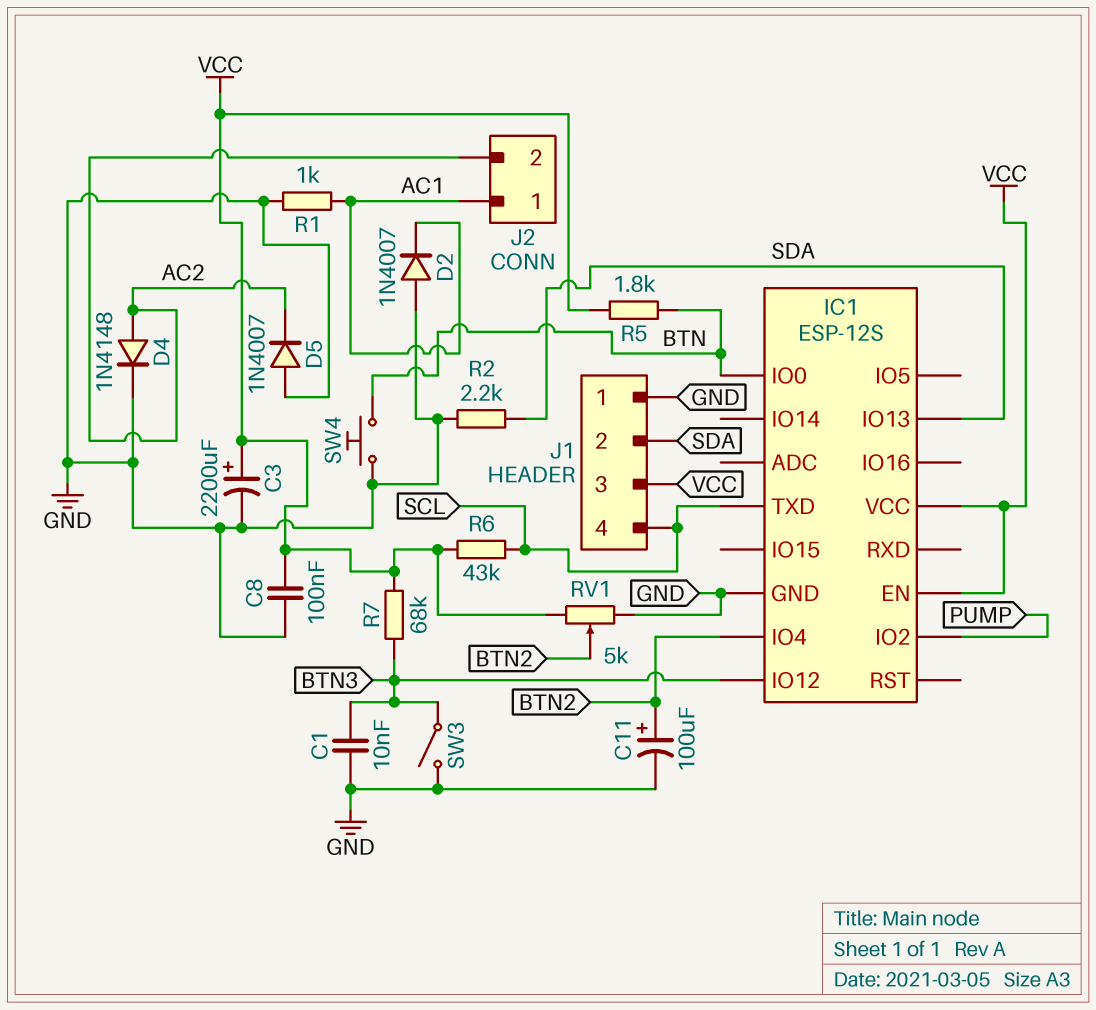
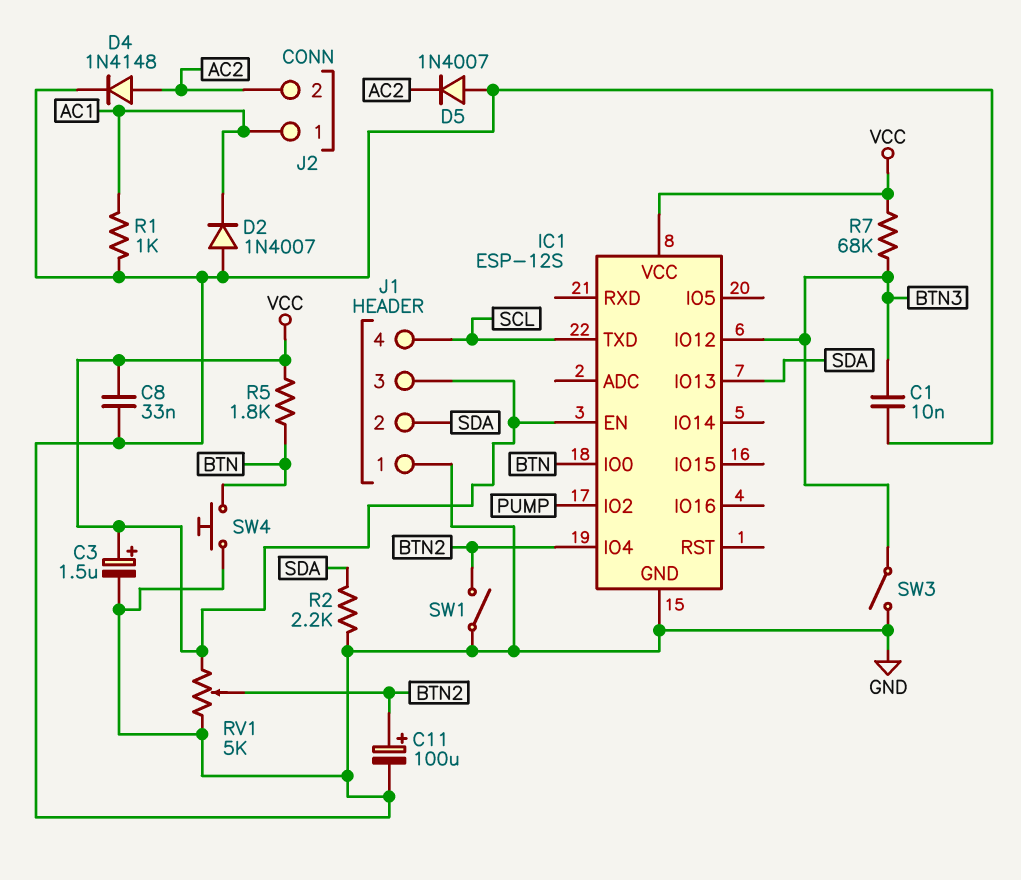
C3: 2200uF (plus VCC, minus GND) -> 1.5uF (plus VCC, minus GND)
C8: 100nF (GND, VCC) -> 33nF (GND, VCC)
R6: 43k (SCL, VCC) -> none
SW1: none -> switch (BTN2, GND)

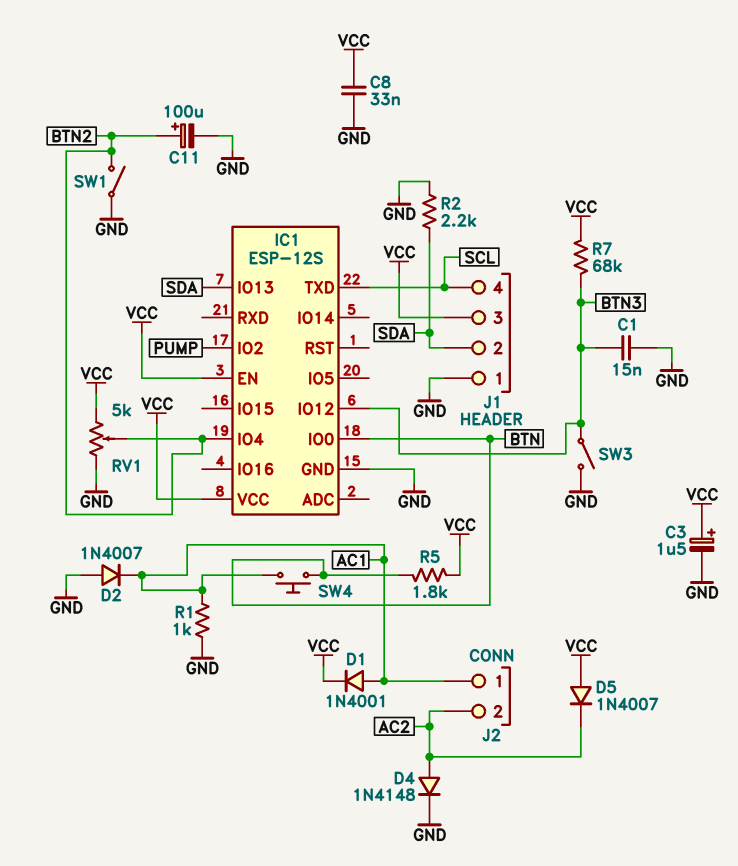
C1: 10nF (BTN3, GND) -> 15nF (BTN3, GND)
D1: none -> diode 1N4001 (A AC1, K VCC)
D5: diode 1N4007 (A GND, K AC2) -> diode 1N4007 (A VCC, K AC2)
SW4: button (BTN, GND) -> button (AC1, BTN)

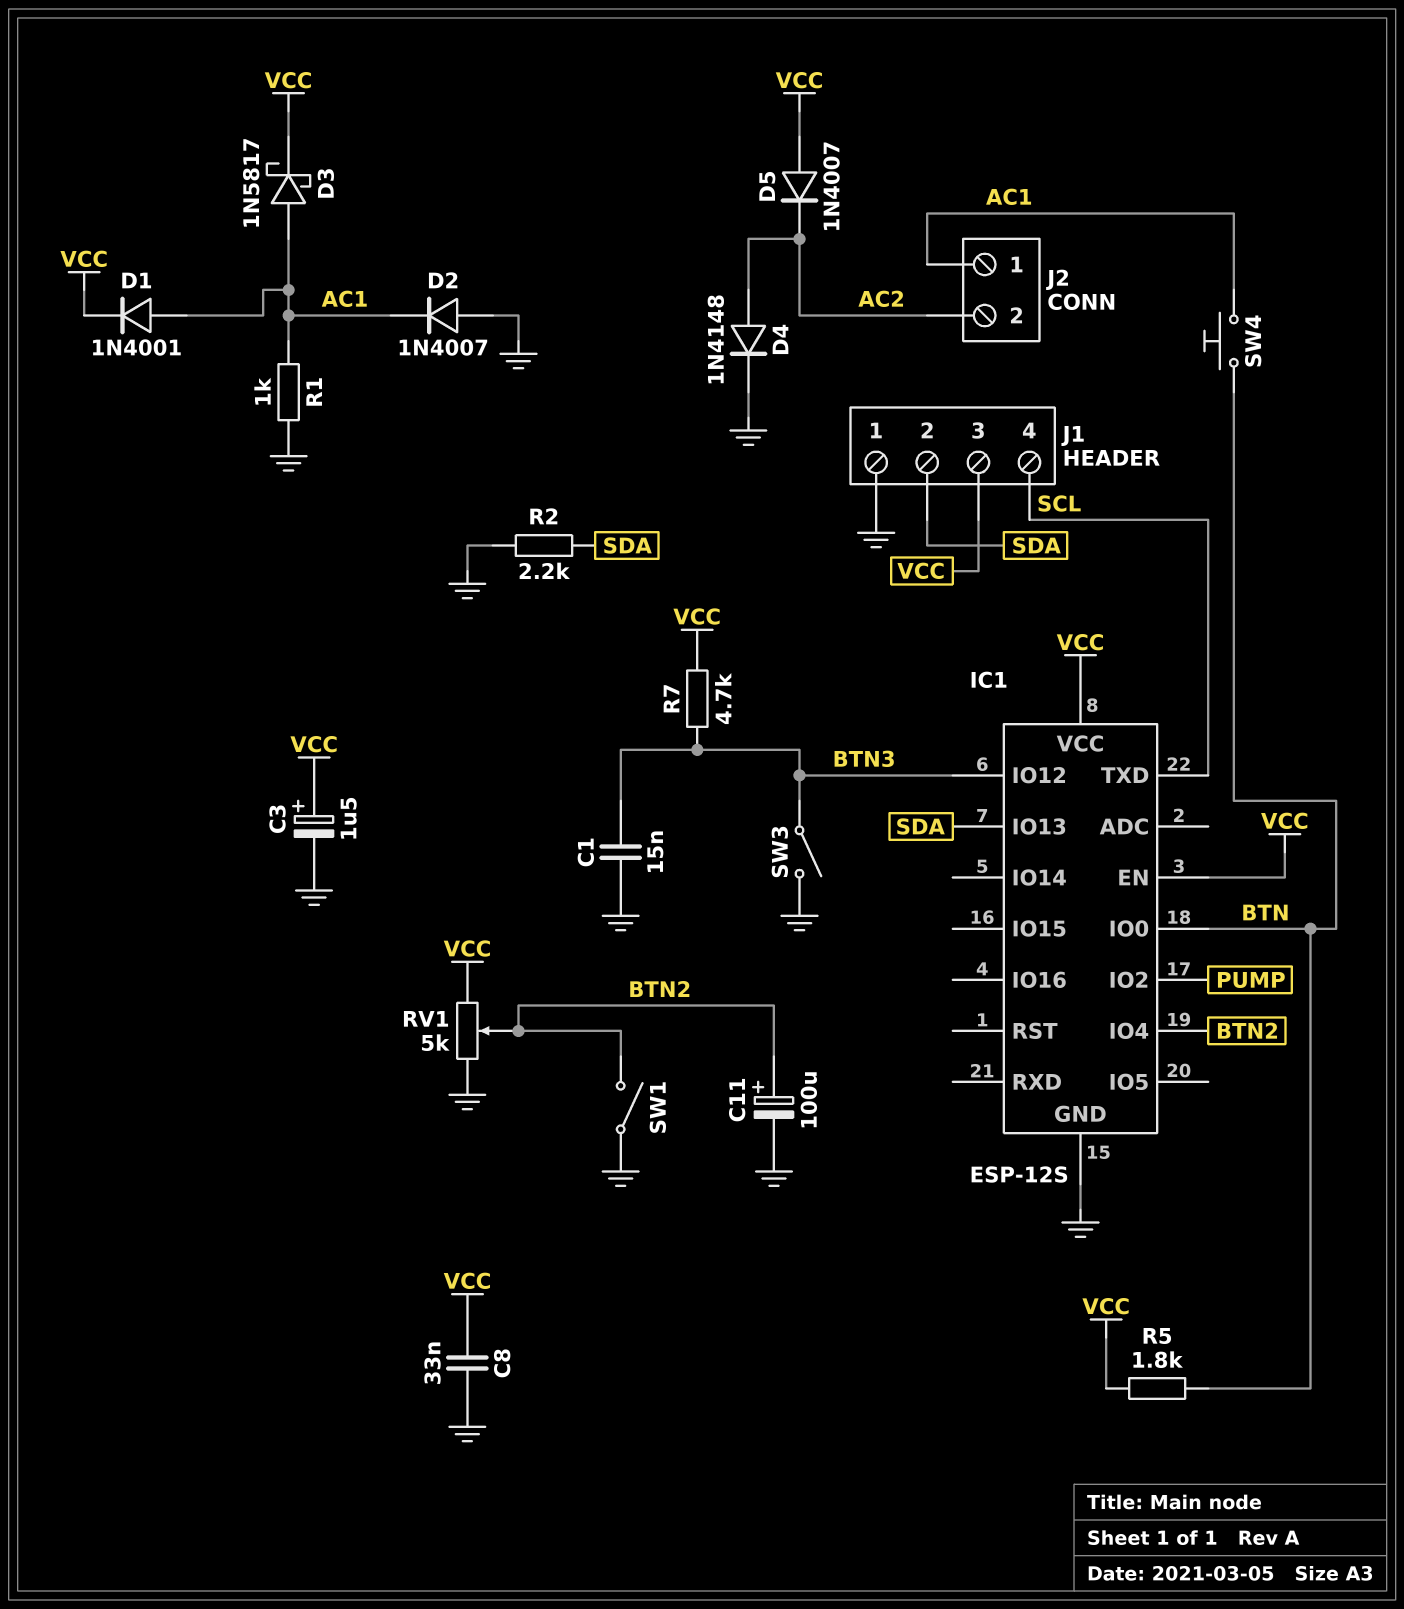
D3: none -> schottky 1N5817 (A AC1, K VCC)
R7: 68k (BTN3, VCC) -> 4.7k (BTN3, VCC)

